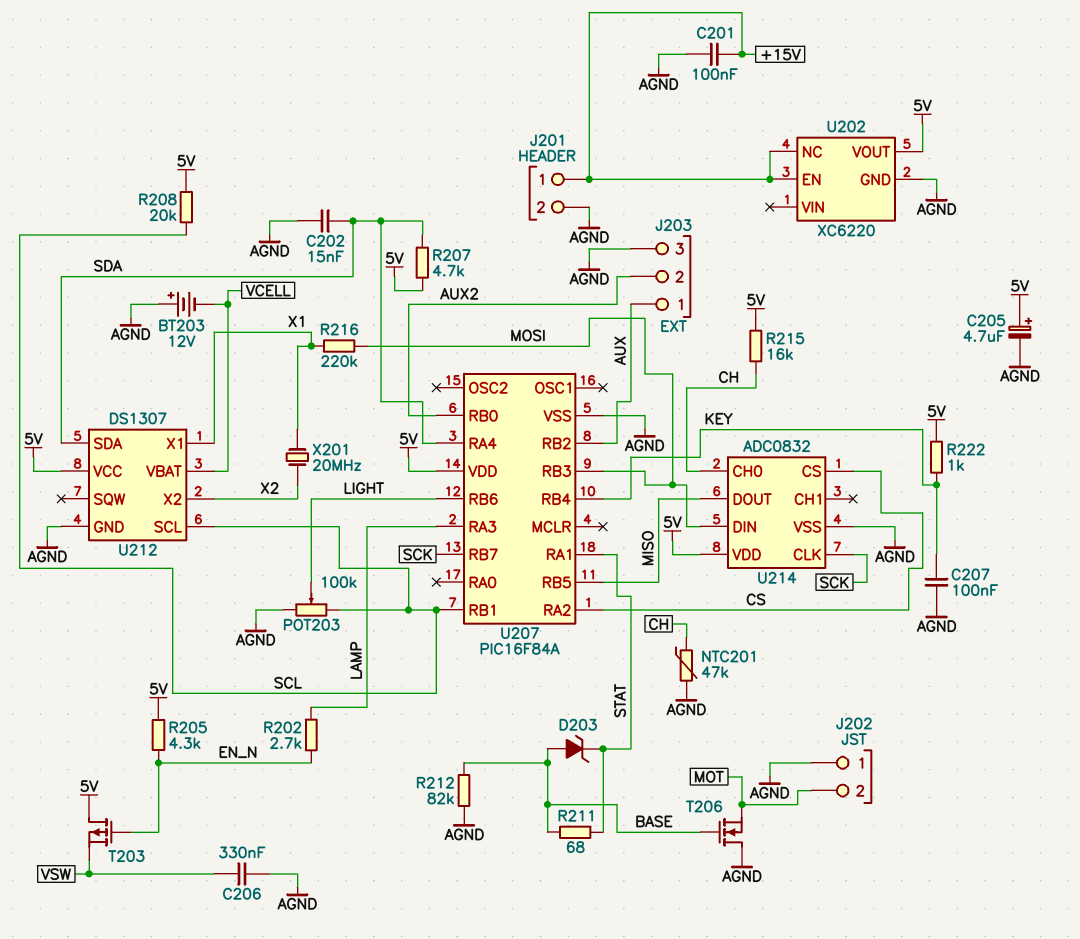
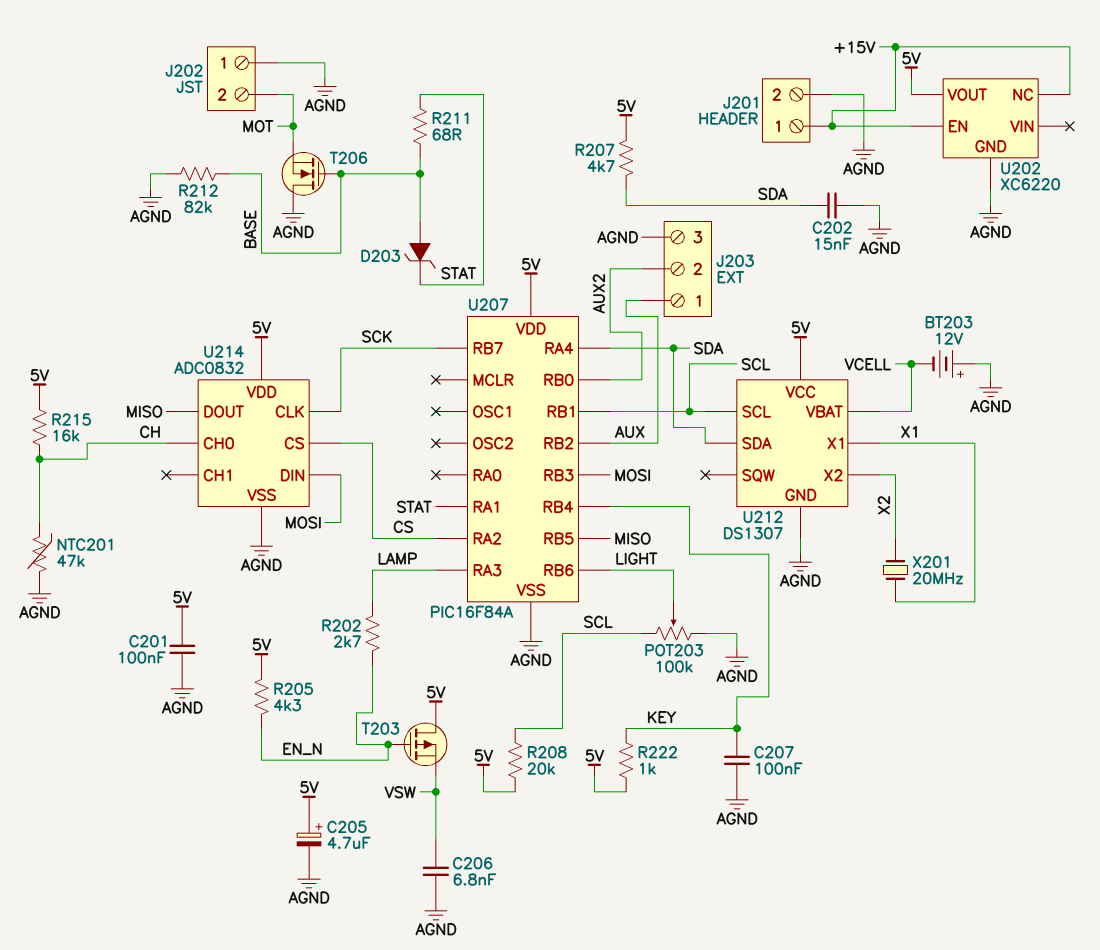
C201: 100nF (+15V, AGND) -> 100nF (5V, AGND)
C206: 330nF (AGND, VSW) -> 6.8nF (AGND, VSW)
R216: 220k (MOSI, X1) -> none

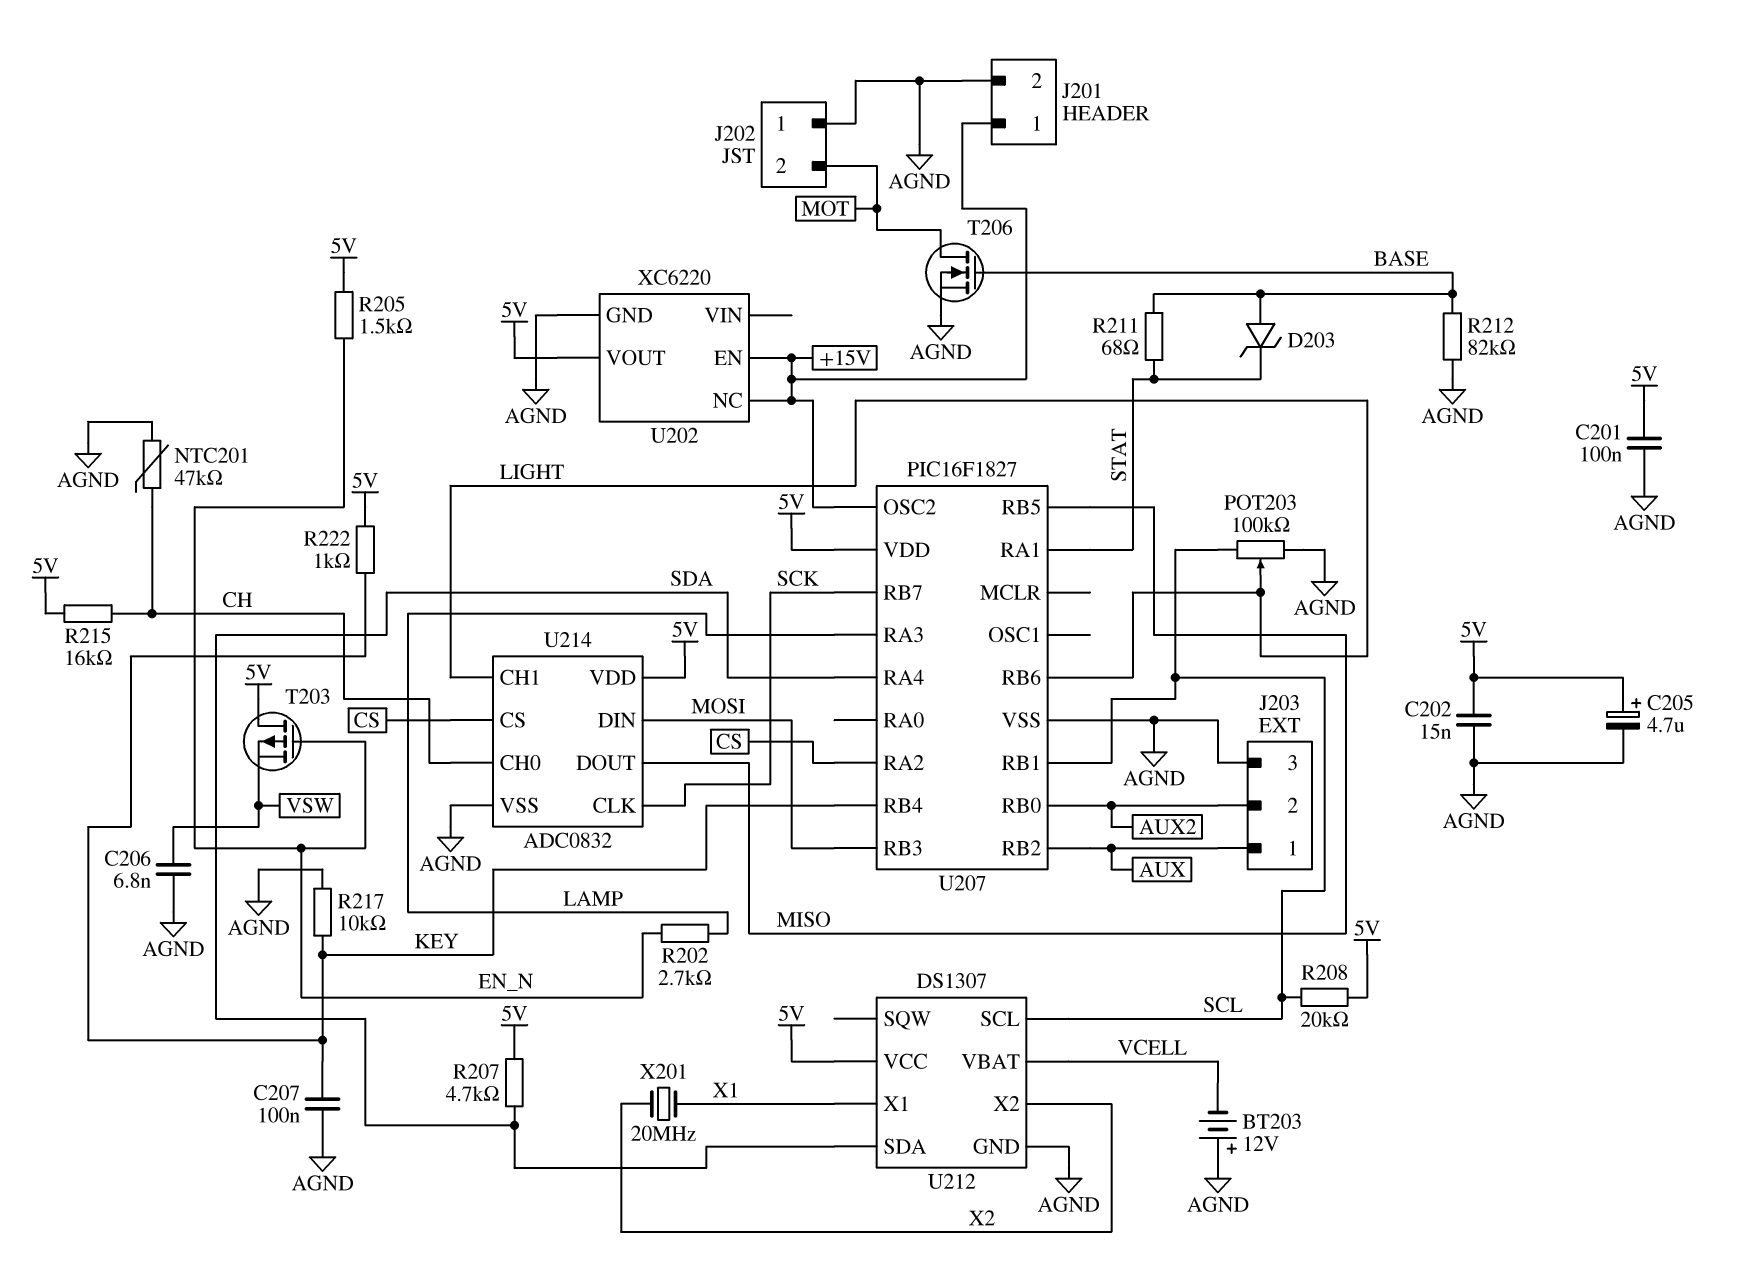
C202: 15nF (AGND, SDA) -> 15nF (5V, AGND)
R205: 4.3k (5V, EN_N) -> 1.5k (5V, EN_N)
R217: none -> 10k (AGND, KEY)
T206: NMOS (G BASE, D AGND, S MOT) -> NMOS (G BASE, D MOT, S AGND)
U207: PIC16F84A -> PIC16F1827
U207 pin OSC2: none -> +15V
U214 pin CH1: none -> LIGHT

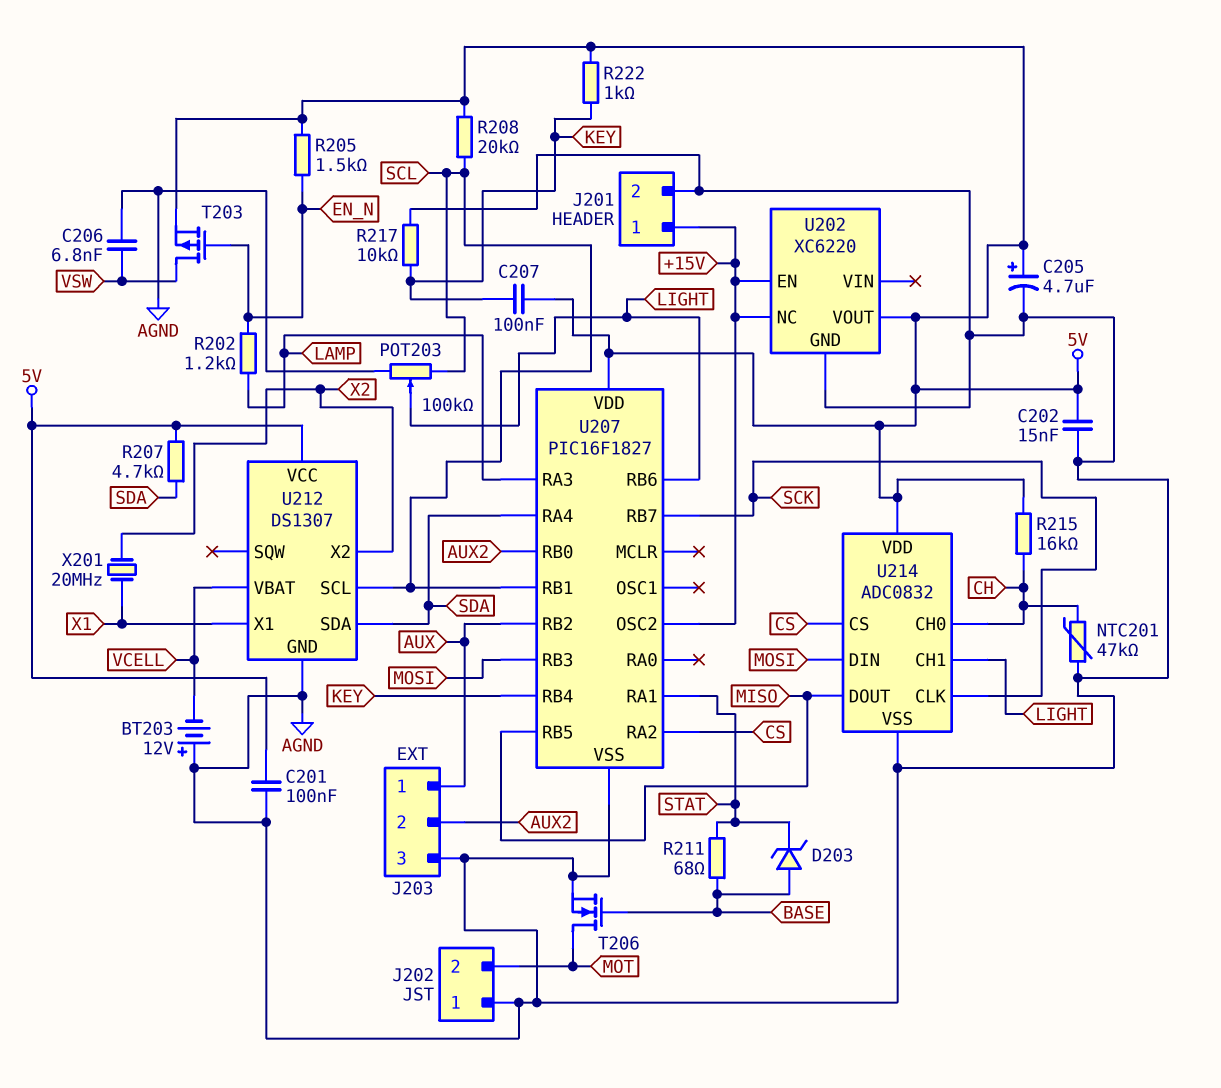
C207: 100nF (AGND, KEY) -> 100nF (5V, KEY)
R202: 2.7k (EN_N, LAMP) -> 1.2k (EN_N, LAMP)
R212: 82k (AGND, BASE) -> none
T203: PMOS (G EN_N, D 5V, S VSW) -> PMOS (G EN_N, D VSW, S 5V)

